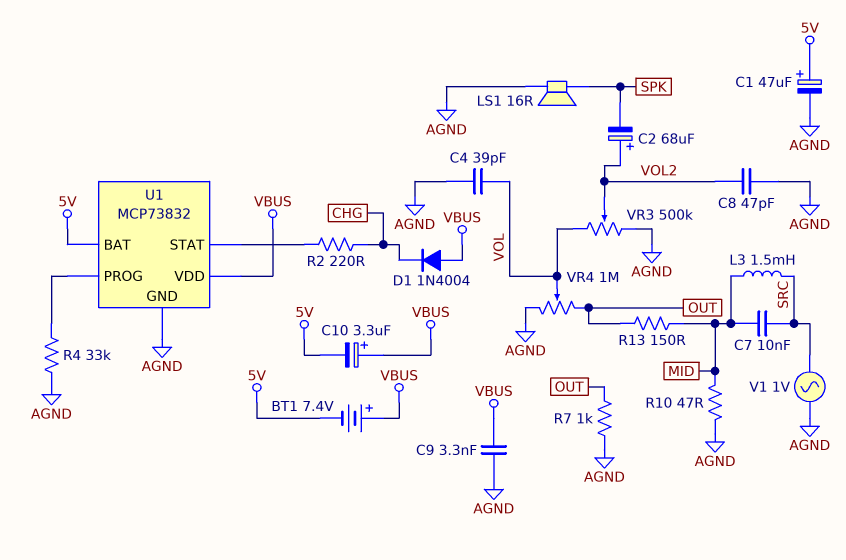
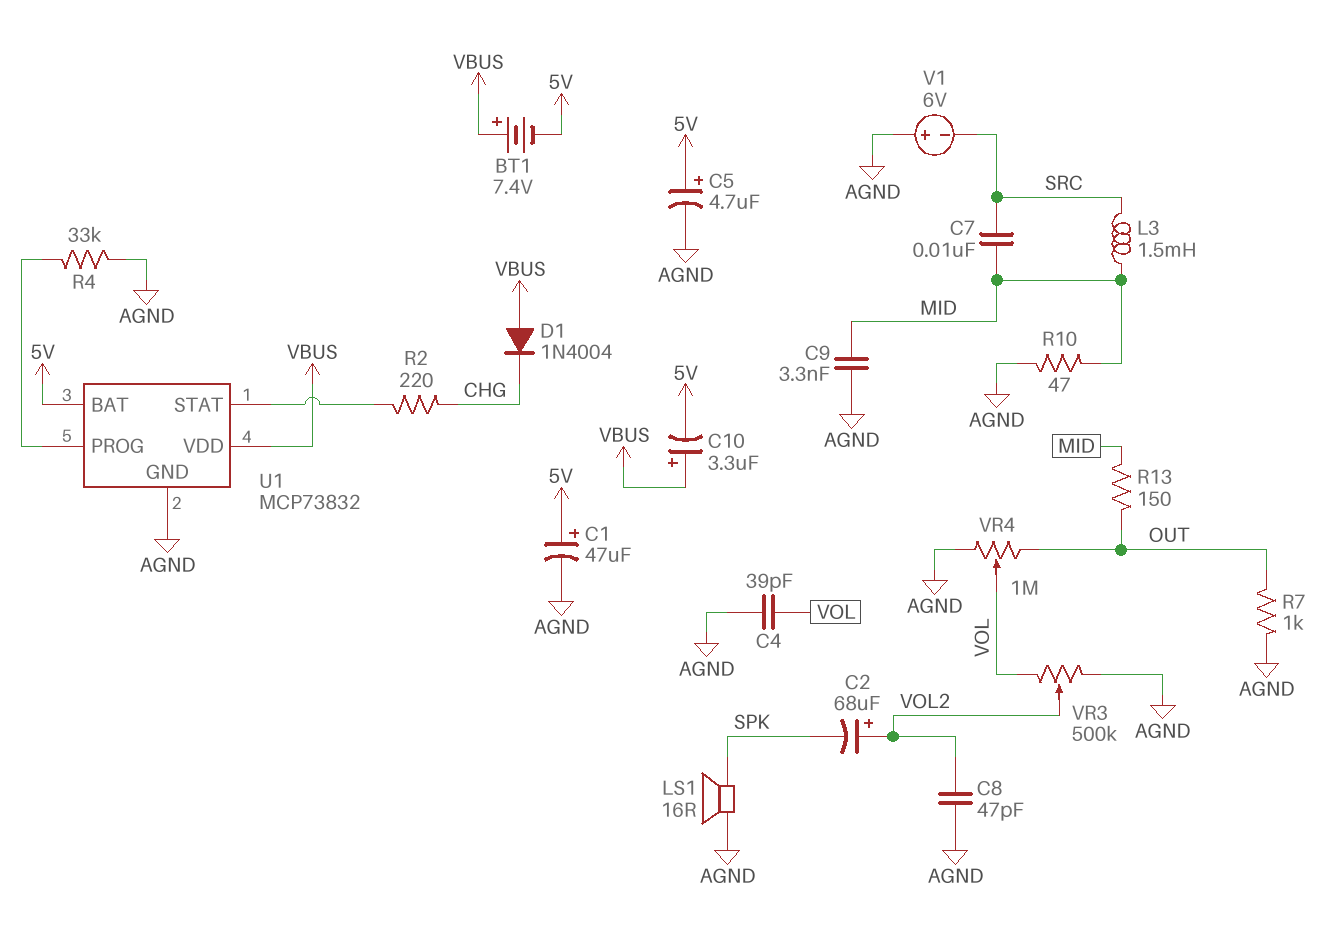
C5: none -> 4.7uF (plus 5V, minus AGND)
C9: 3.3nF (AGND, VBUS) -> 3.3nF (AGND, MID)
V1: AC 1V (AGND, SRC) -> 6V (plus AGND, minus SRC)

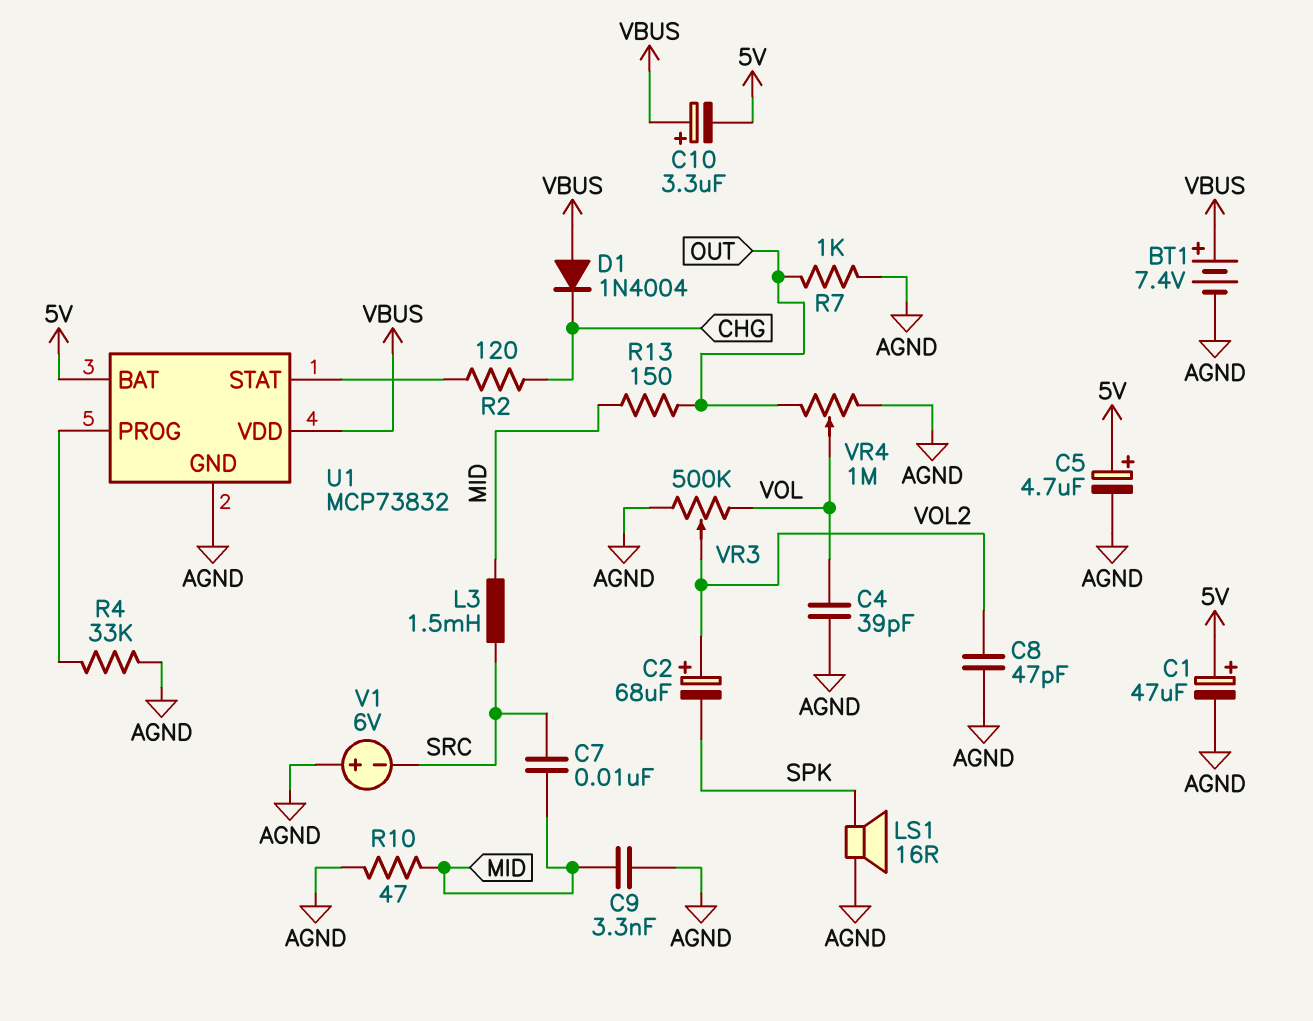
BT1: 7.4V (plus VBUS, minus 5V) -> 7.4V (plus VBUS, minus AGND)
R2: 220 (CHG, U1/STAT) -> 120 (CHG, U1/STAT)

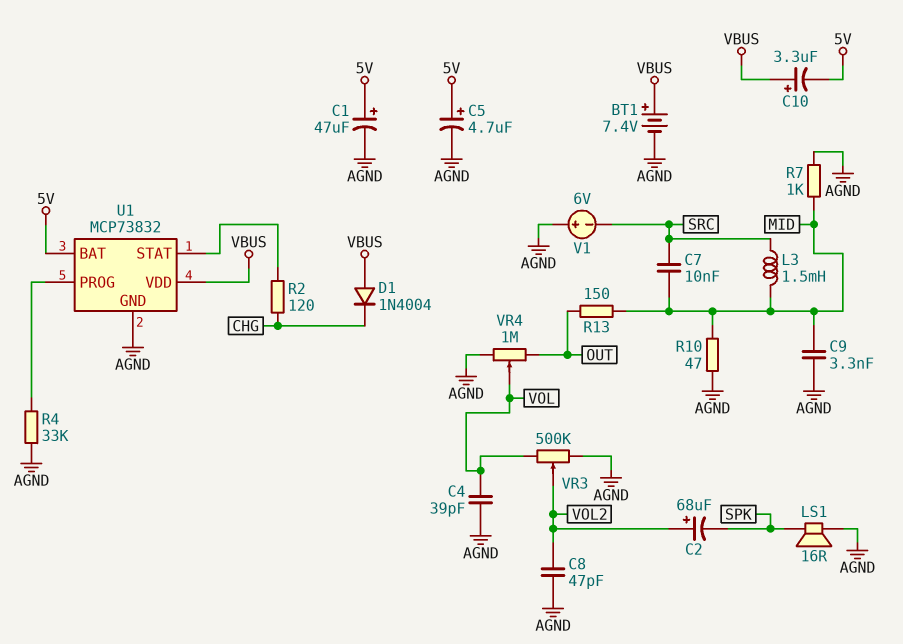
R7: 1k (AGND, OUT) -> 1k (AGND, MID)

